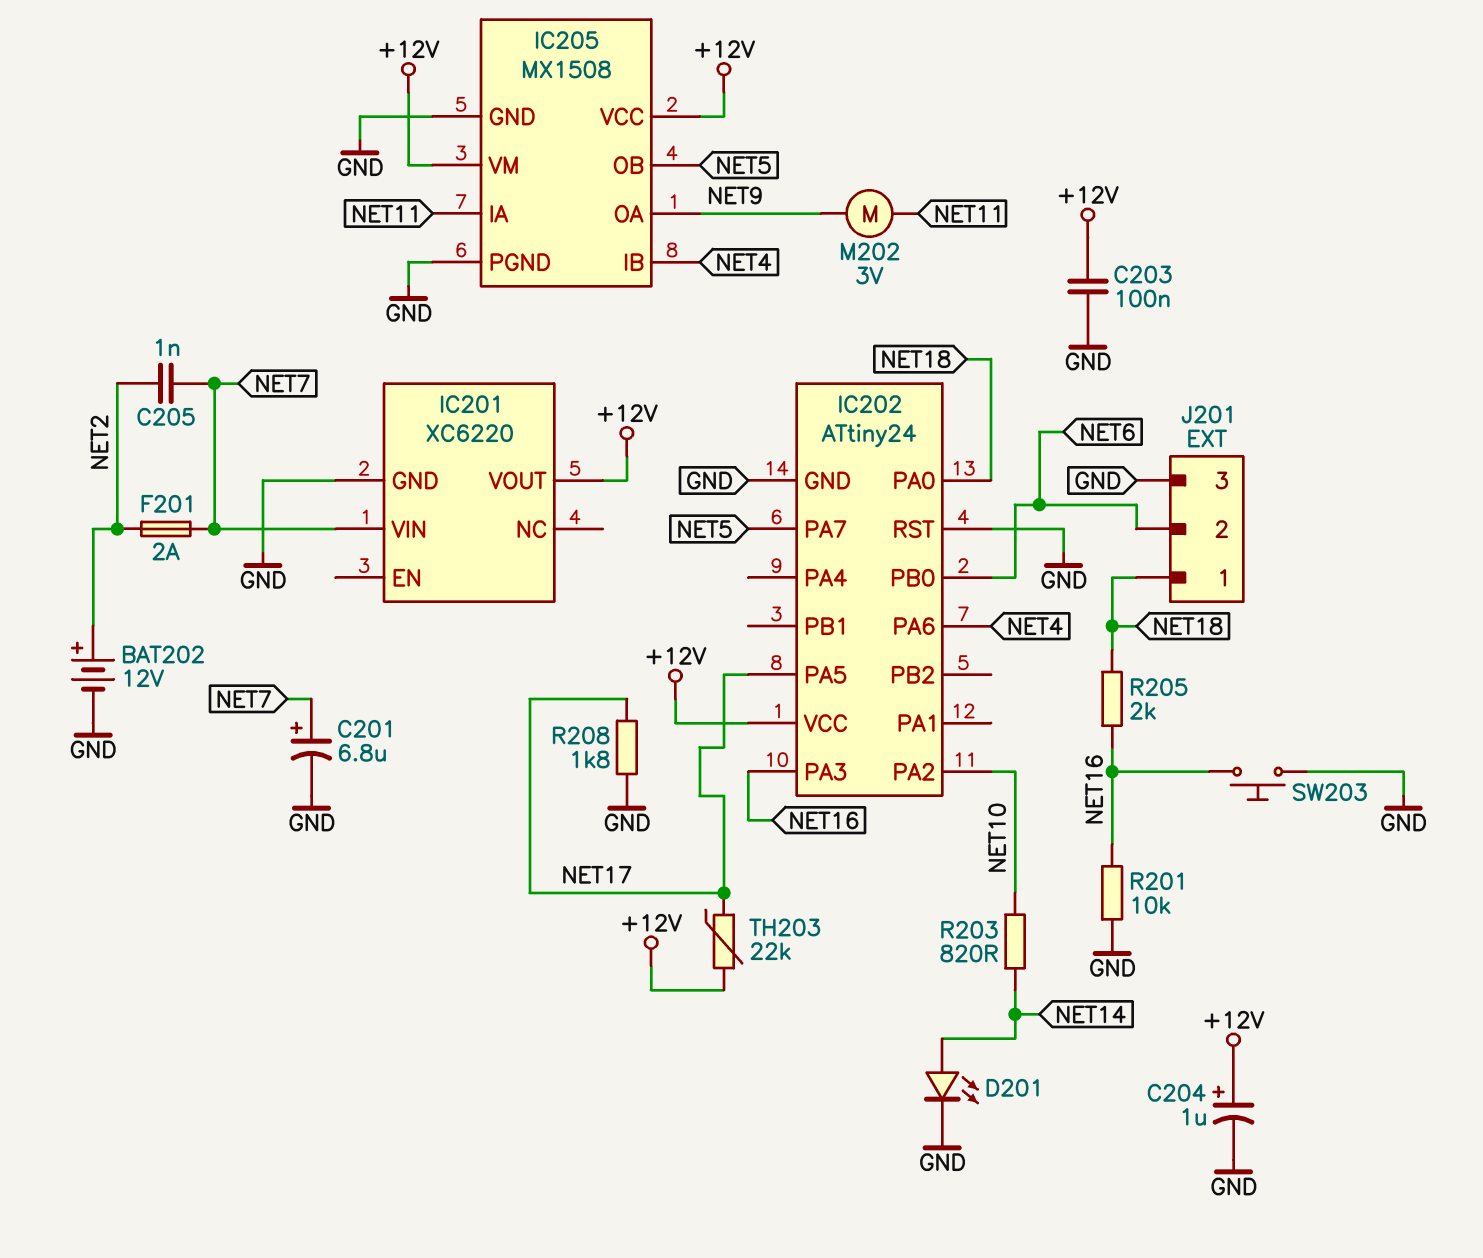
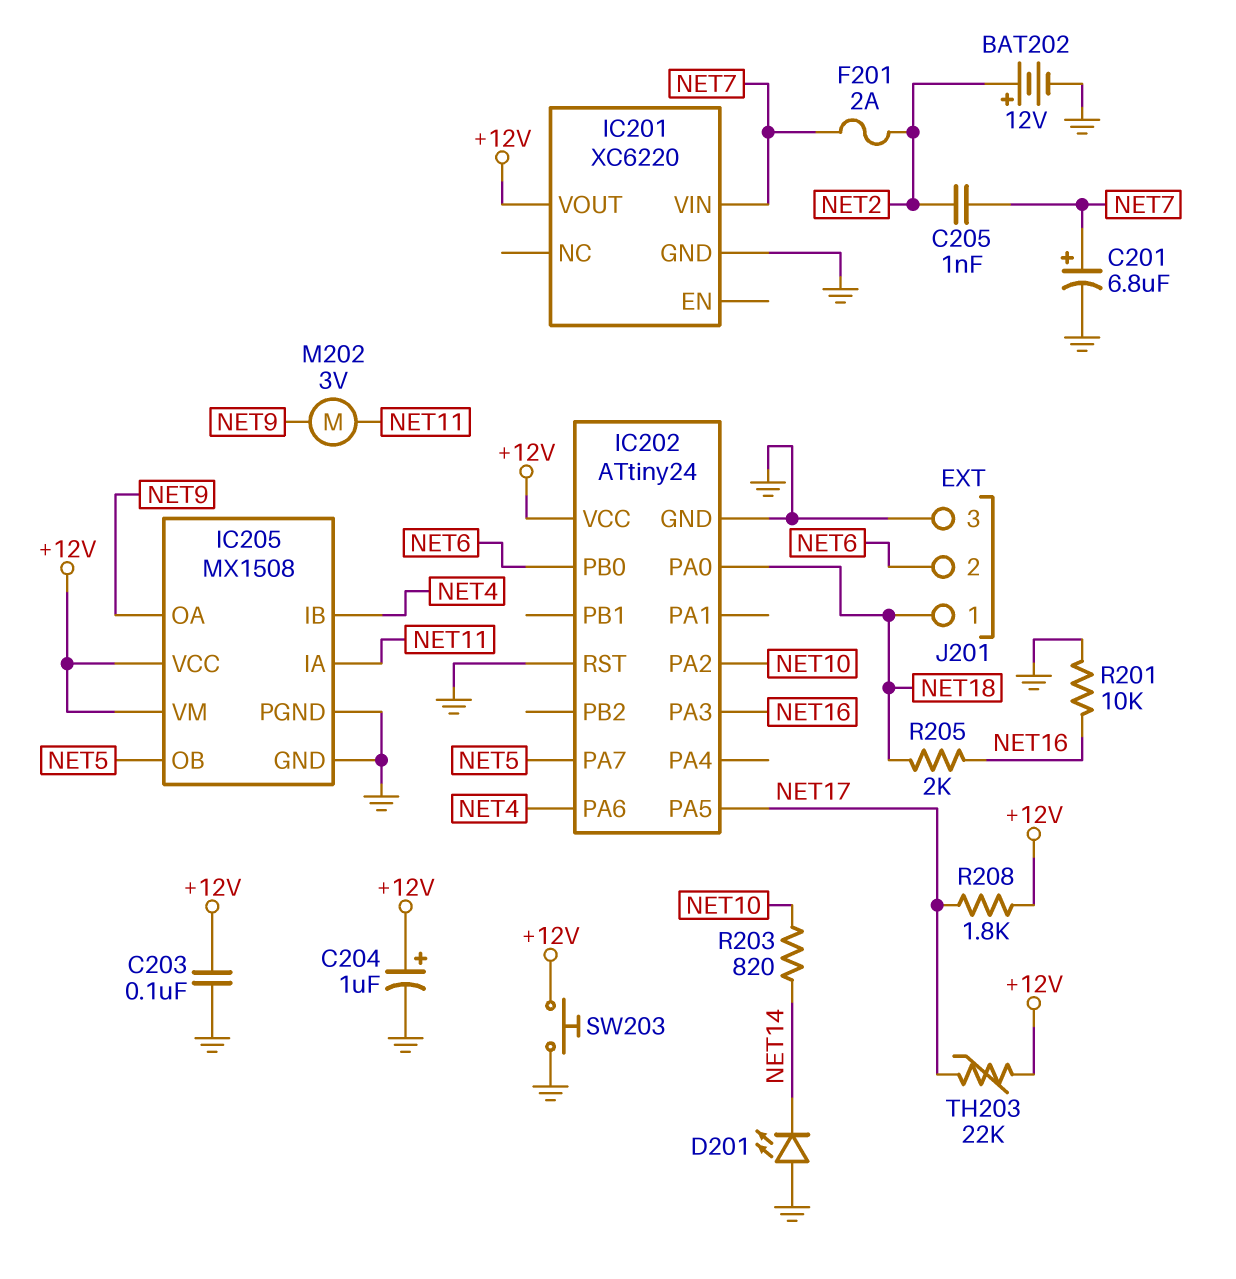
D201: LED (A NET14, K GND) -> LED (A GND, K NET14)
R208: 1.8k (GND, NET17) -> 1.8k (+12V, NET17)
SW203: button (GND, NET16) -> button (+12V, GND)

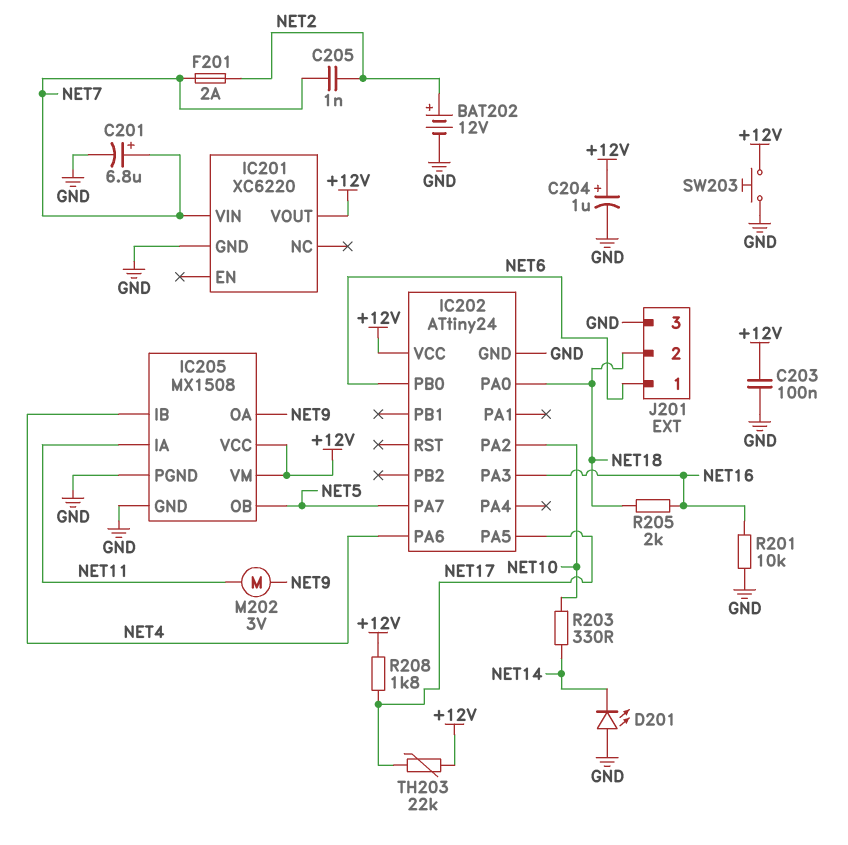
IC202 pin RST: GND -> none
J201 pin 1: NET18 -> NET6
J201 pin 2: NET6 -> NET18
R203: 820 (NET10, NET14) -> 330 (NET10, NET14)

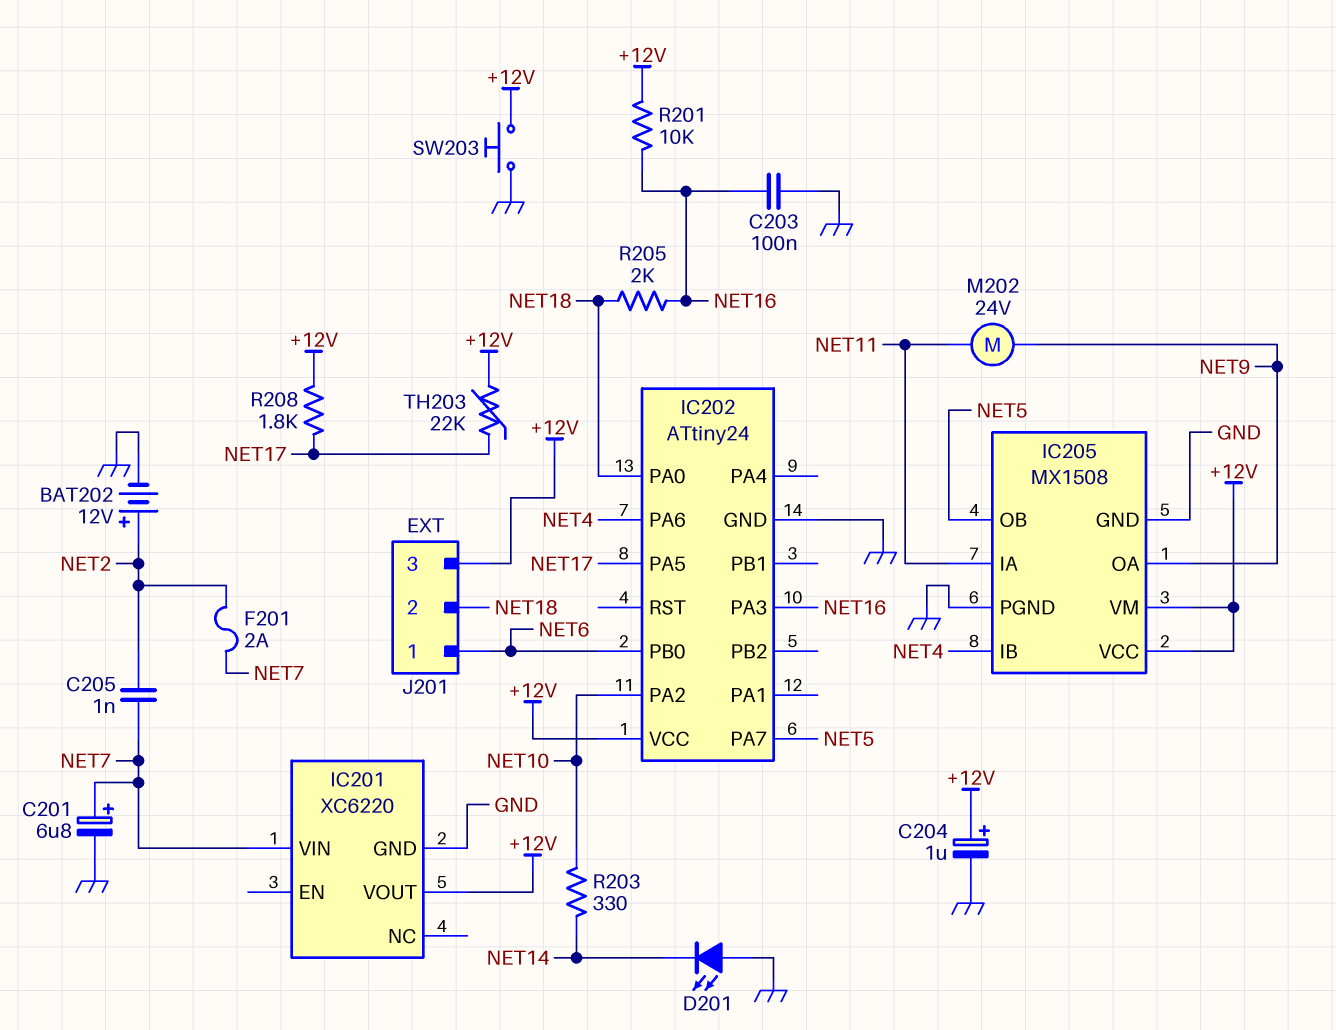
C203: 100nF (+12V, GND) -> 100nF (GND, NET16)
J201 pin 3: GND -> +12V
M202: motor 3V (NET9, NET11) -> motor 24V (NET9, NET11)
R201: 10k (GND, NET16) -> 10k (+12V, NET16)

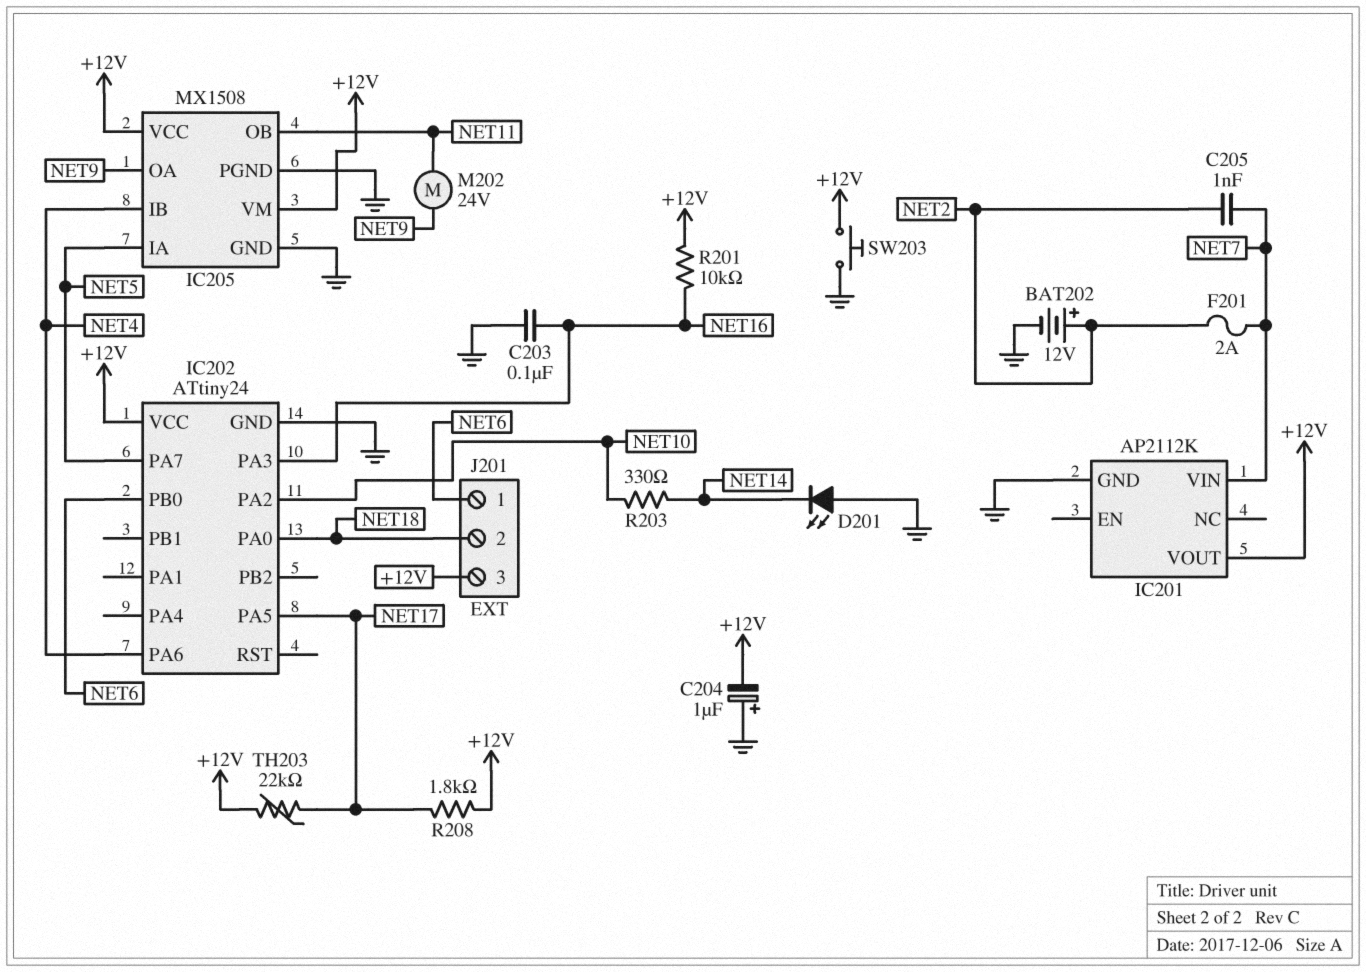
C201: 6.8uF (plus NET7, minus GND) -> none
C204: 1uF (plus +12V, minus GND) -> 1uF (plus GND, minus +12V)
IC201: XC6220 -> AP2112K
IC205 pin IA: NET11 -> NET5
IC205 pin OB: NET5 -> NET11
R205: 2k (NET16, NET18) -> none

